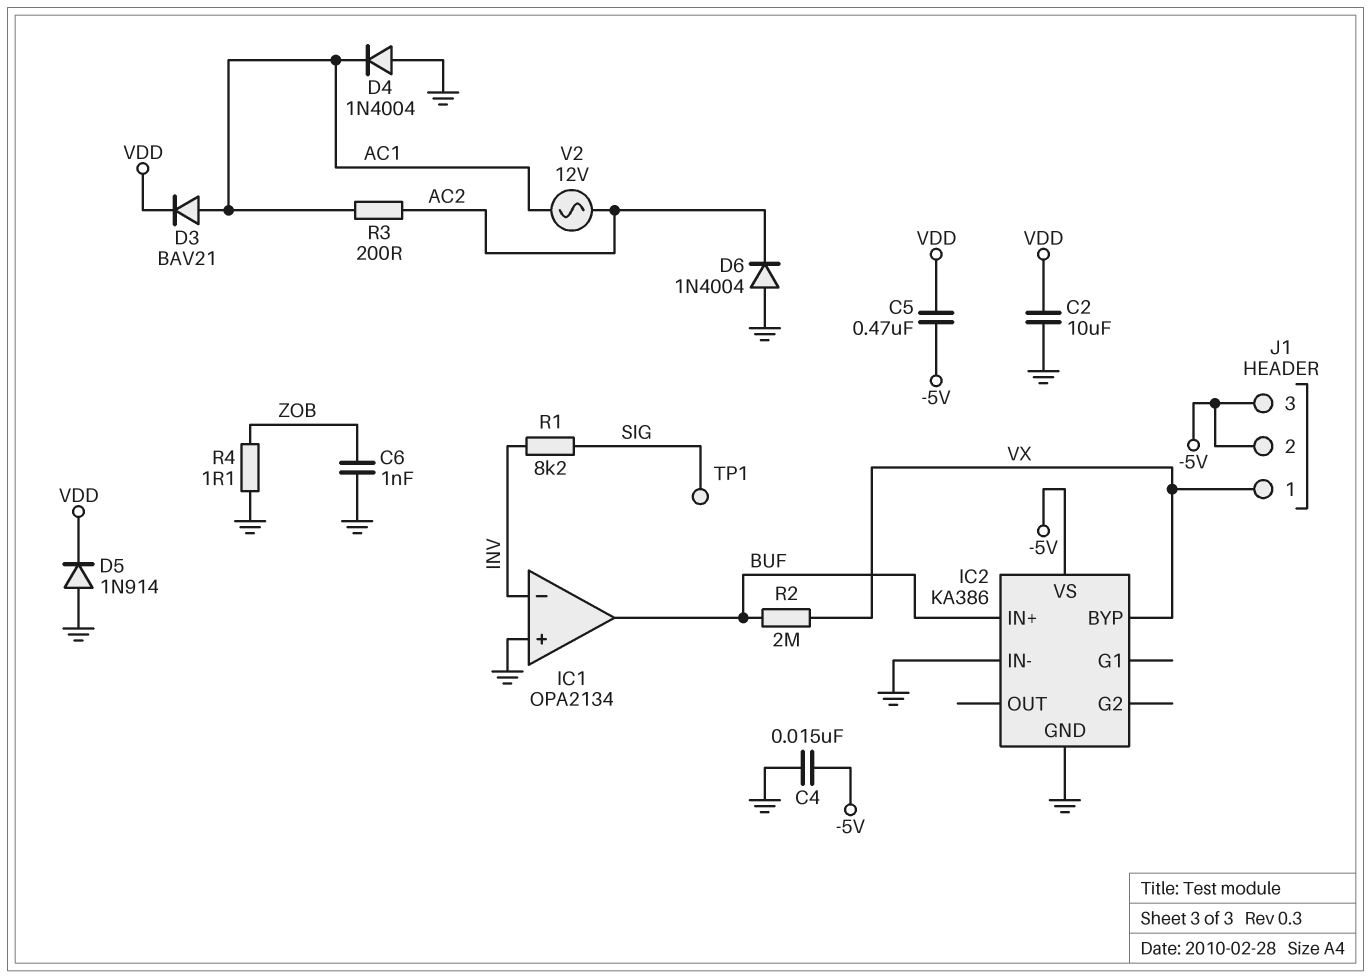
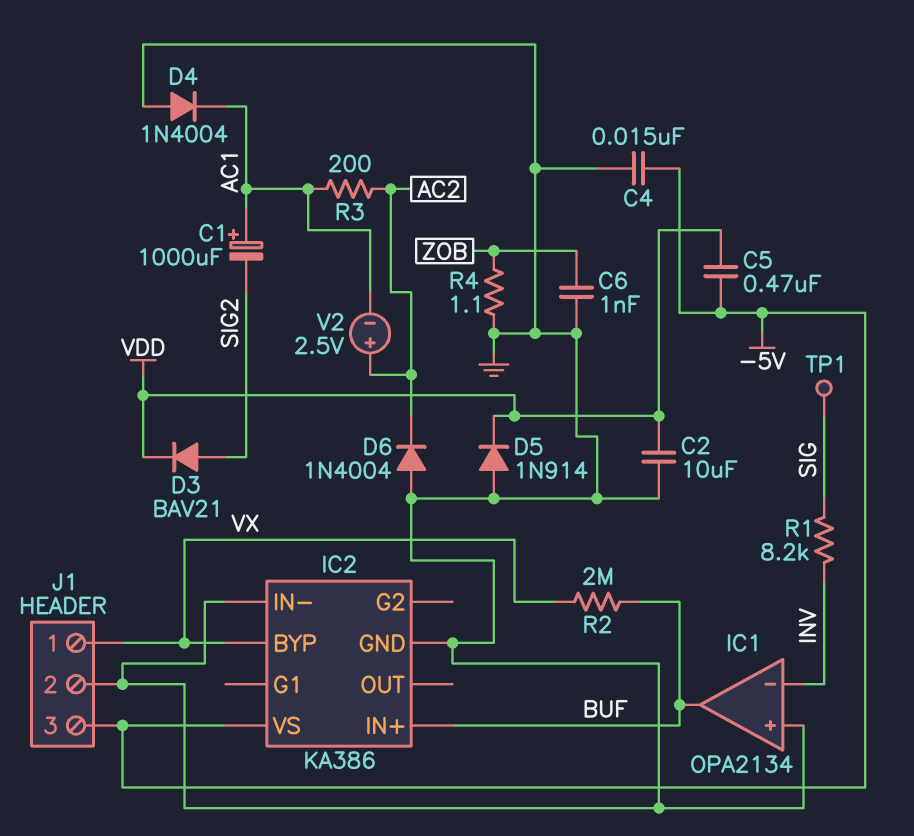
C1: none -> 1000uF (plus AC1, minus SIG2)
D3: diode BAV21 (A AC1, K VDD) -> diode BAV21 (A SIG2, K VDD)
J1 pin 2: -5V -> GND
V2: AC 12V (AC1, AC2) -> 2.5V (plus AC2, minus AC1)

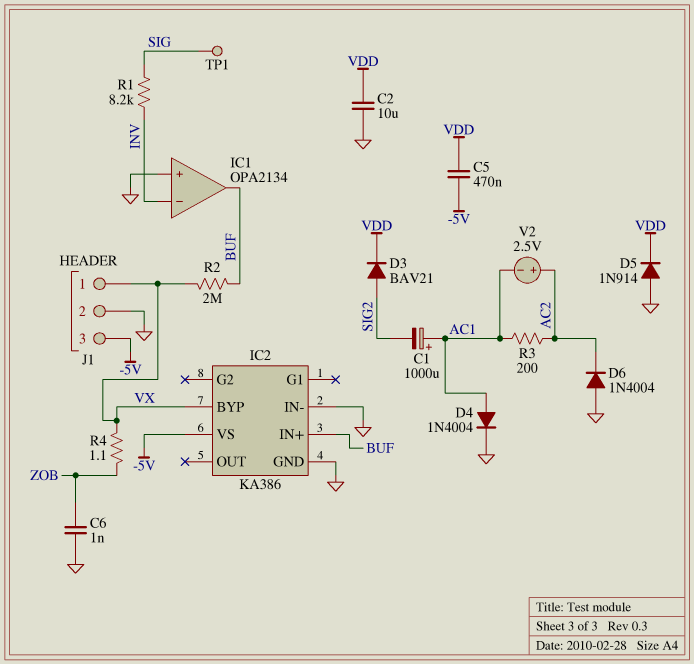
C4: 15nF (-5V, GND) -> none
D4: diode 1N4004 (A GND, K AC1) -> diode 1N4004 (A AC1, K GND)
R4: 1.1 (GND, ZOB) -> 1.1 (VX, ZOB)

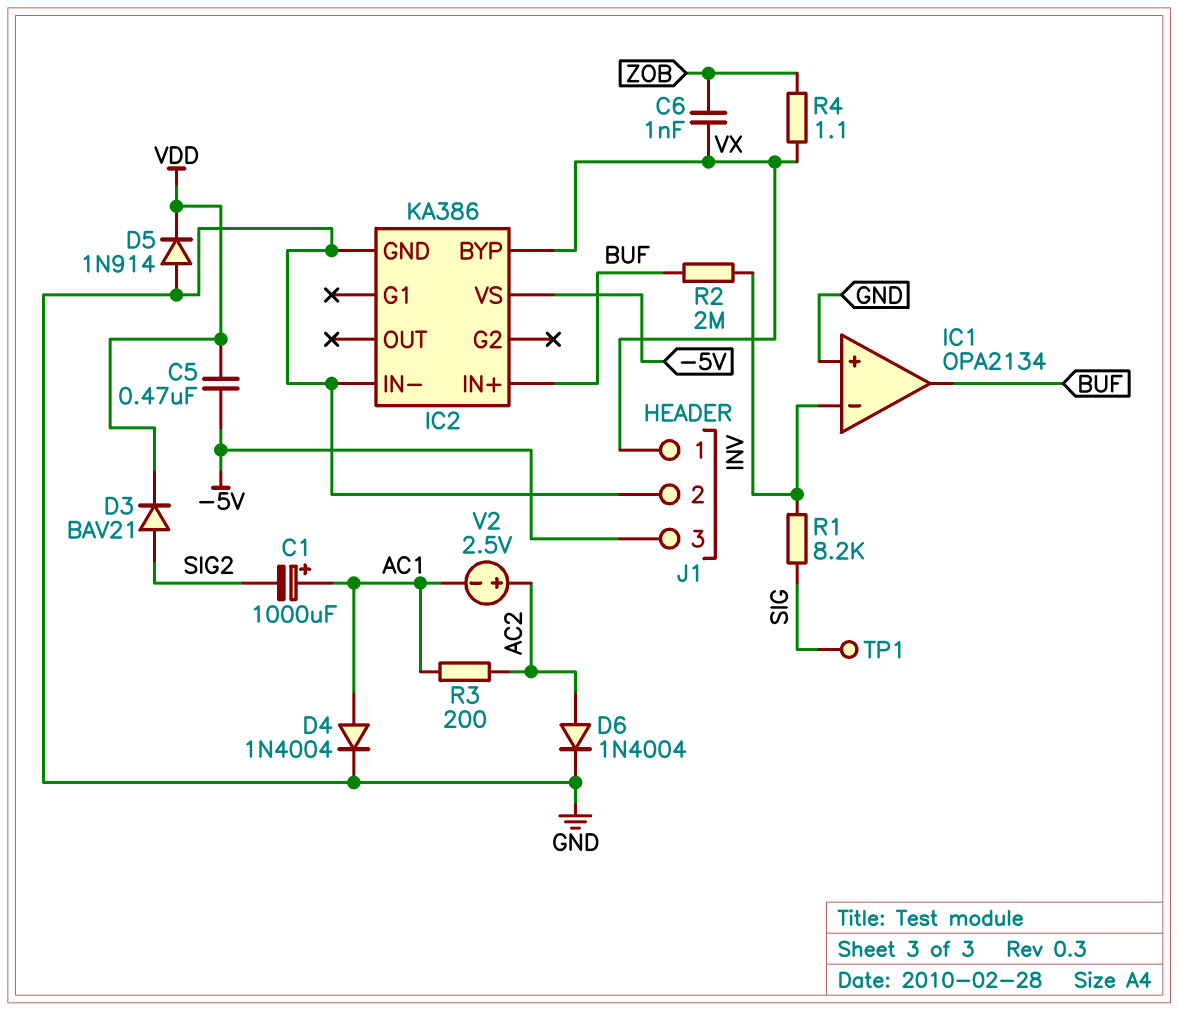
C2: 10uF (GND, VDD) -> none
C6: 1nF (GND, ZOB) -> 1nF (VX, ZOB)
D6: diode 1N4004 (A GND, K AC2) -> diode 1N4004 (A AC2, K GND)
R2: 2M (BUF, VX) -> 2M (BUF, INV)

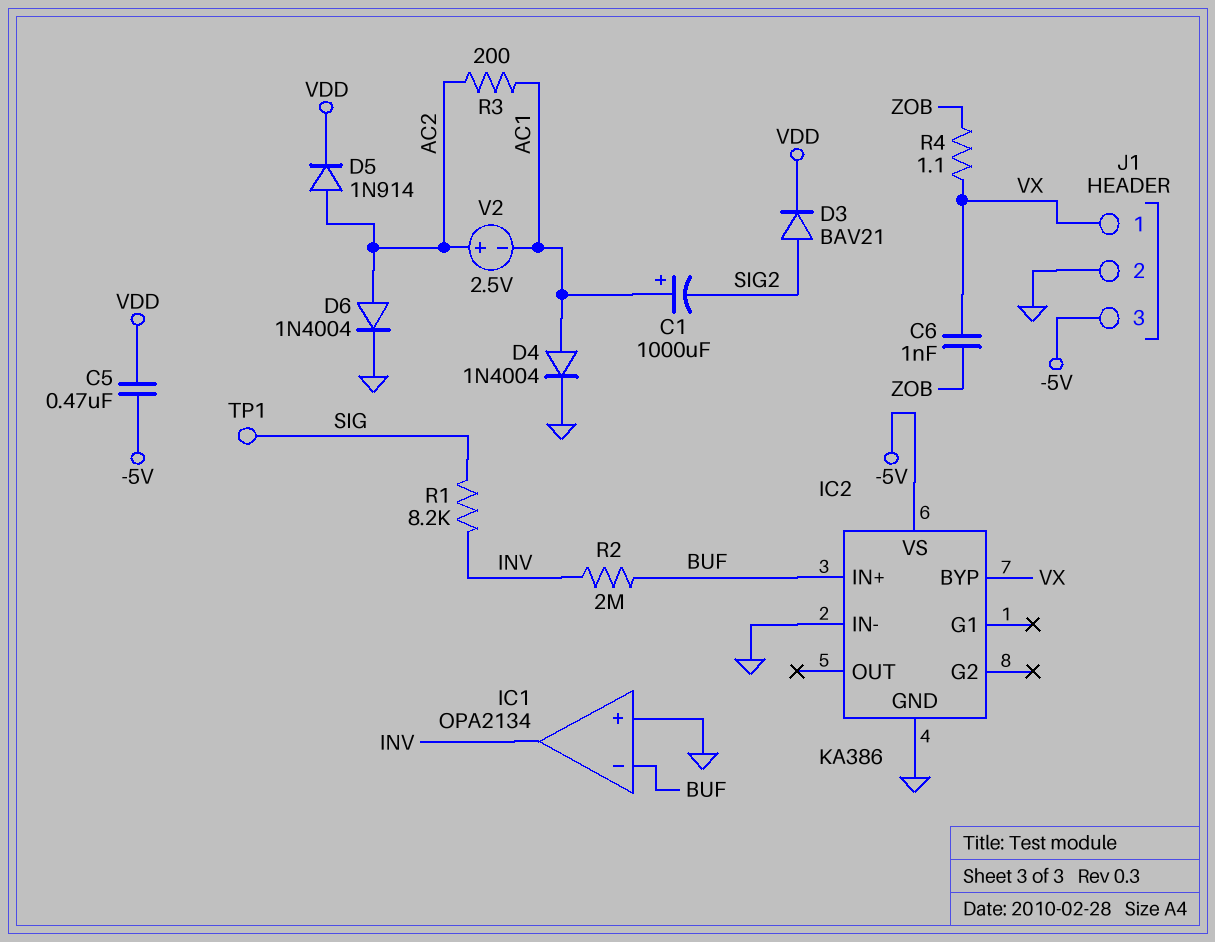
D5: diode 1N914 (A GND, K VDD) -> diode 1N914 (A AC2, K VDD)
IC1 pin in-: INV -> BUF
IC1 pin out: BUF -> INV

